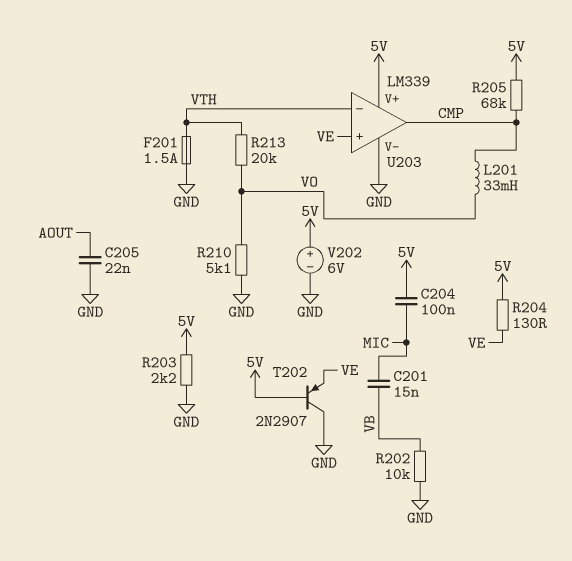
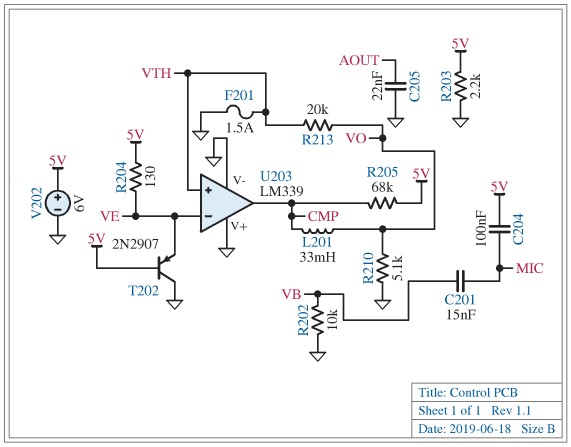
U203 pin V+: 5V -> GND
U203 pin in+: VE -> VTH
U203 pin in-: VTH -> VE

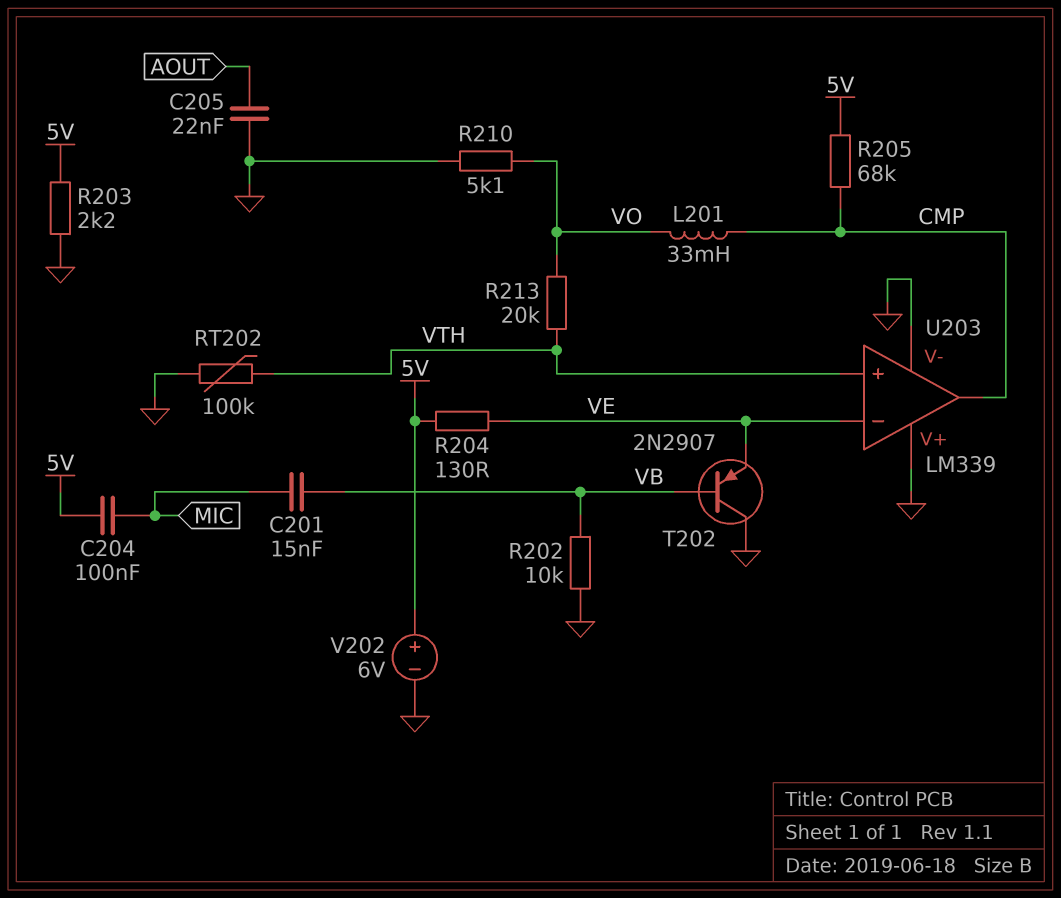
F201: 1.5A (GND, VTH) -> none
RT202: none -> 100k (GND, VTH)
T202: PNP 2N2907 (B 5V, C GND, E VE) -> PNP 2N2907 (B VB, C GND, E VE)

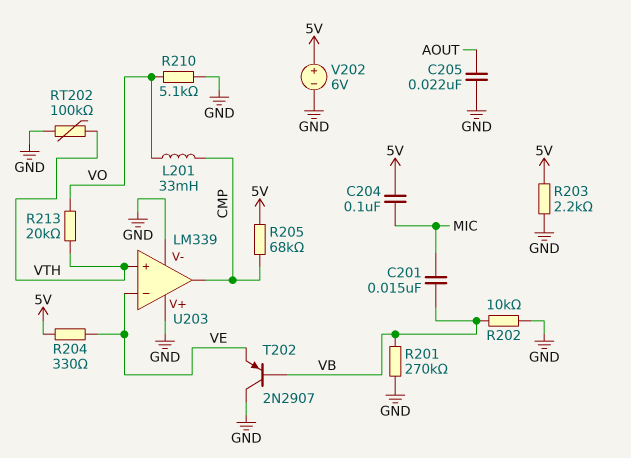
R201: none -> 270k (GND, VB)
R204: 130 (5V, VE) -> 330 (5V, VE)

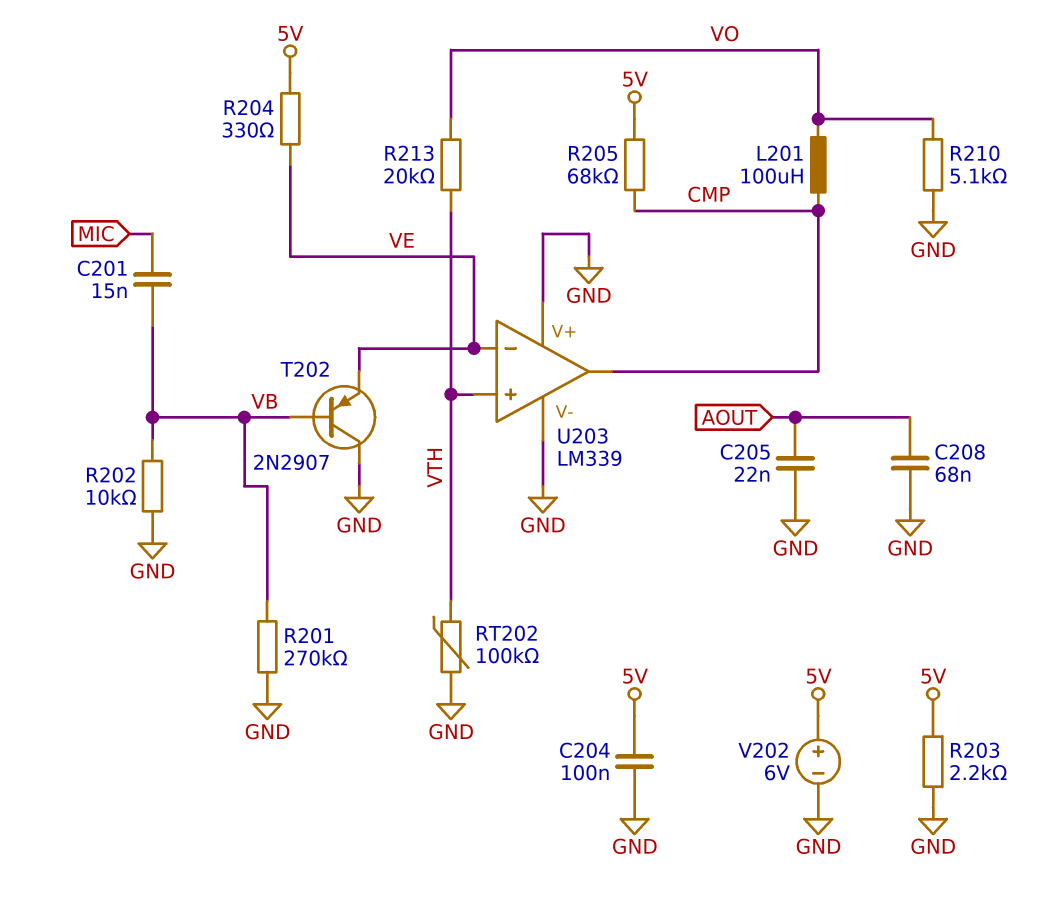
C204: 100nF (5V, MIC) -> 100nF (5V, GND)
C208: none -> 68nF (AOUT, GND)
L201: 33mH (CMP, VO) -> 100uH (CMP, VO)

